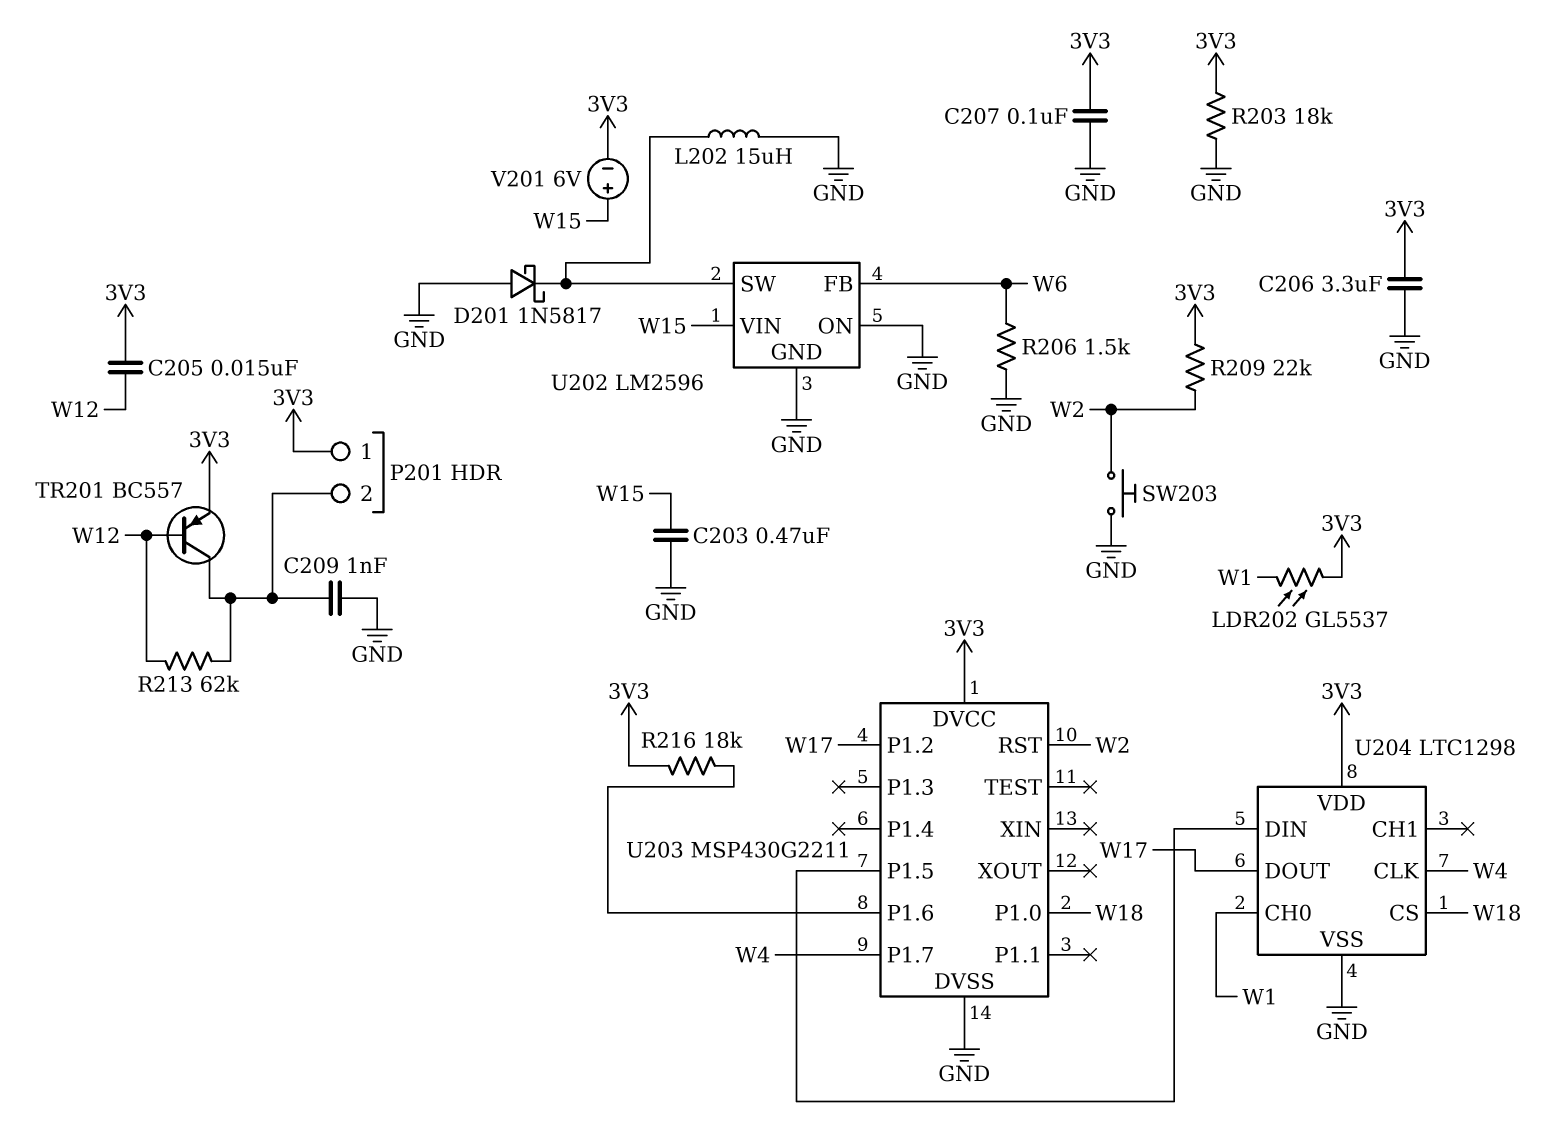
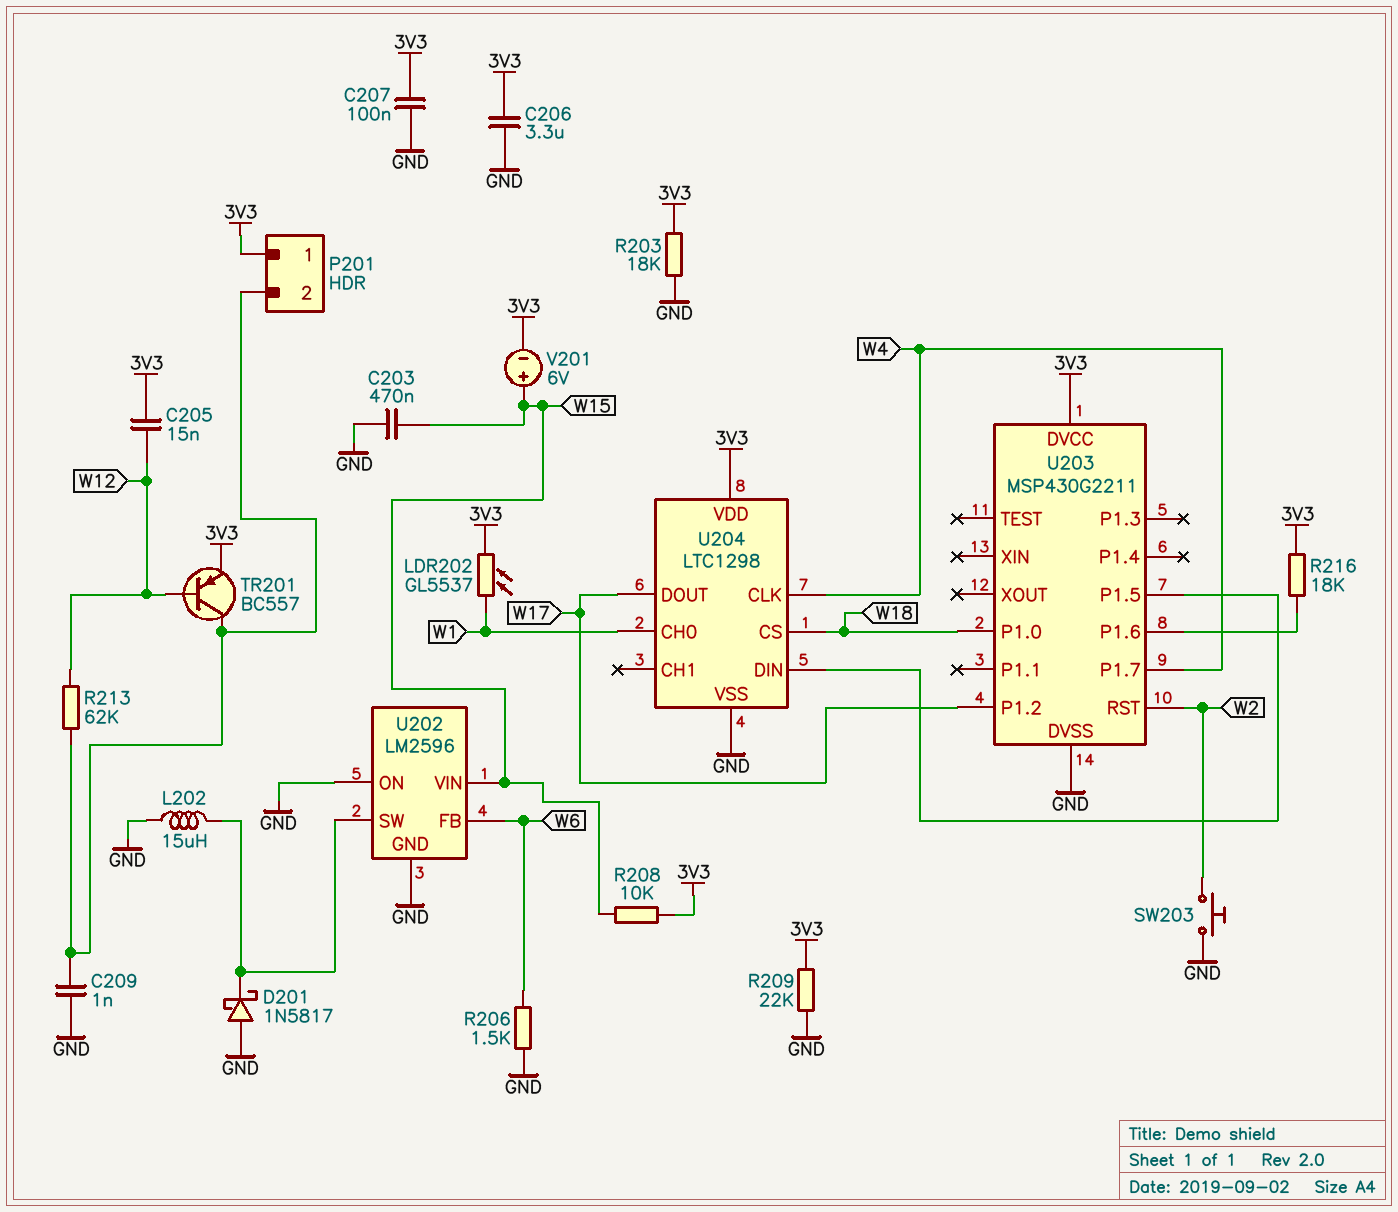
R208: none -> 10k (3V3, W15)
R209: 22k (3V3, W2) -> 22k (3V3, GND)

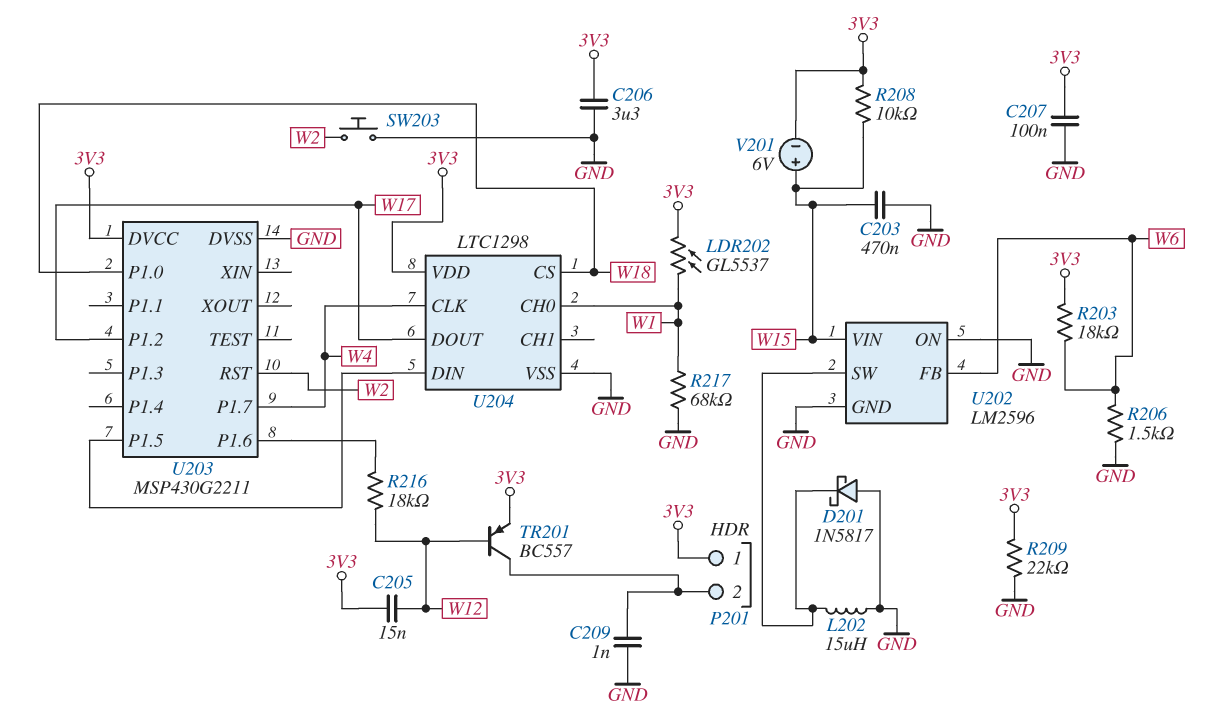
R203: 18k (3V3, GND) -> 18k (3V3, W6)
R213: 62k (P201/2, W12) -> none
R216: 18k (3V3, U203/P1.6) -> 18k (U203/P1.6, W12)
R217: none -> 68k (GND, W1)

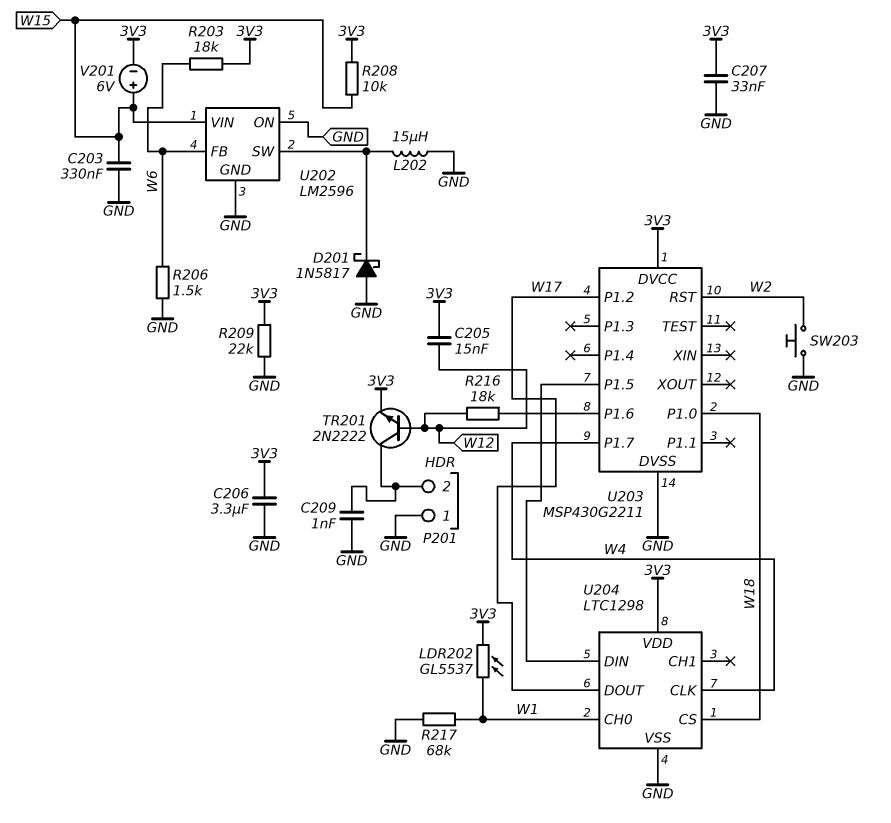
C203: 470nF (GND, W15) -> 330nF (GND, W15)
C207: 100nF (3V3, GND) -> 33nF (3V3, GND)
P201 pin 1: 3V3 -> GND
TR201: PNP BC557 (B W12, C P201/2, E 3V3) -> NPN 2N2222 (B W12, C P201/2, E 3V3)

